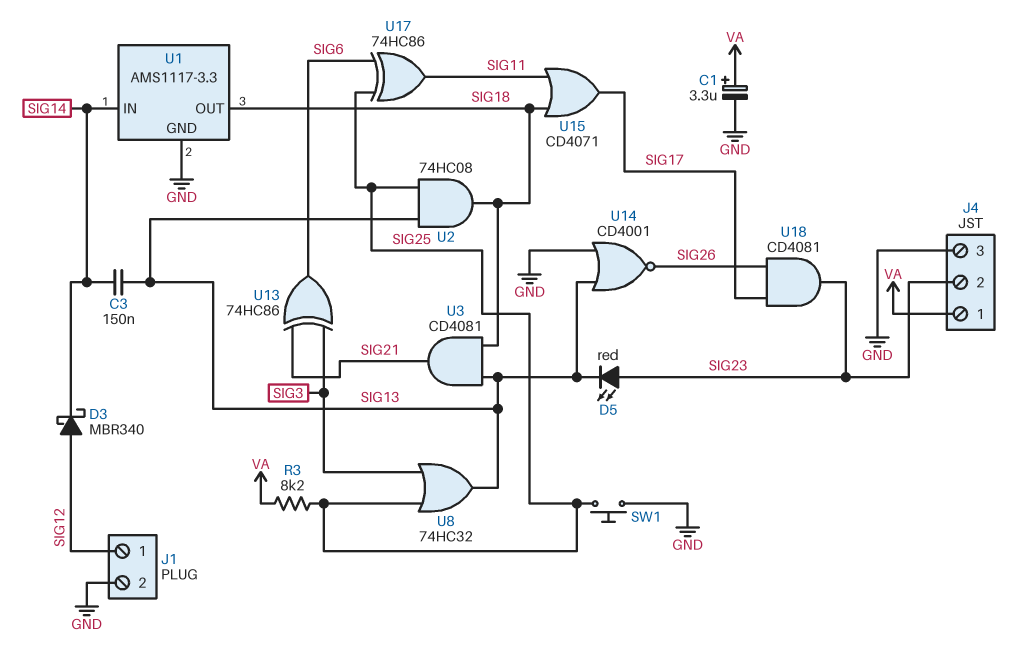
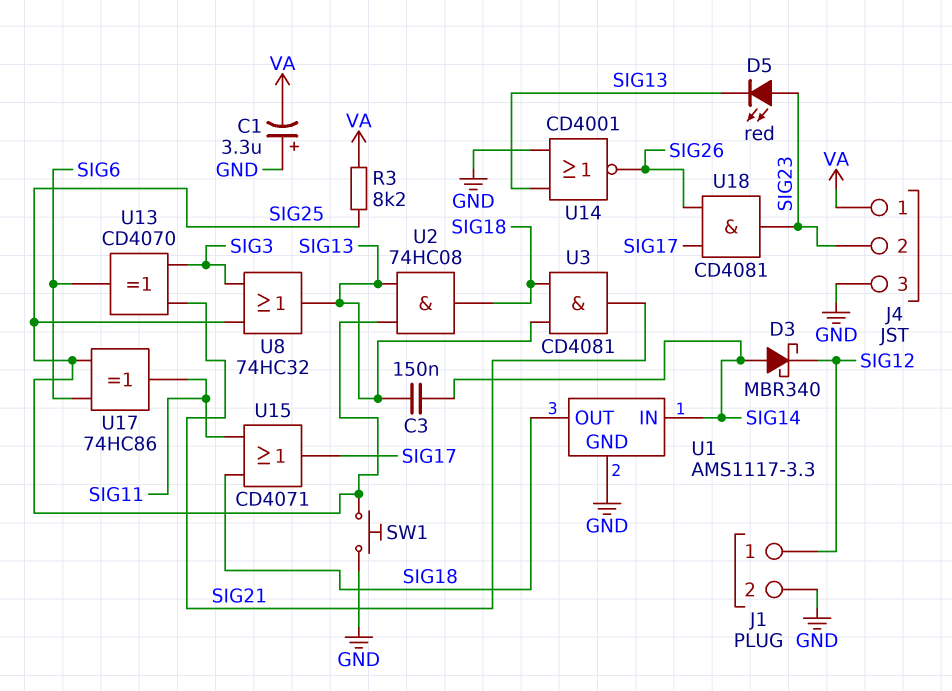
C1: 3.3uF (plus VA, minus GND) -> 3.3uF (plus GND, minus VA)
D3: schottky MBR340 (A SIG12, K SIG14) -> schottky MBR340 (A SIG14, K SIG12)
U13: XOR 74HC86 (in SIG3, in SIG21, out SIG6) -> XOR CD4070 (in SIG3, in SIG21, out SIG6)

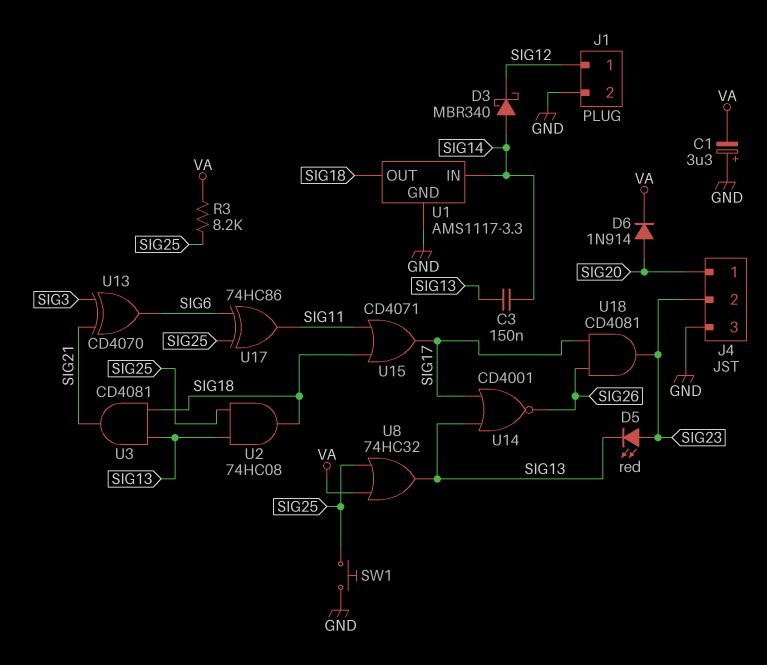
D6: none -> diode 1N914 (A SIG20, K VA)
J4 pin 1: VA -> SIG20
U8: OR 74HC32 (in SIG3, in SIG25, out SIG13) -> OR 74HC32 (in SIG25, in VA, out SIG13)
U14: NOR CD4001 (in GND, in SIG13, out SIG26) -> NOR CD4001 (in SIG13, in SIG17, out SIG26)

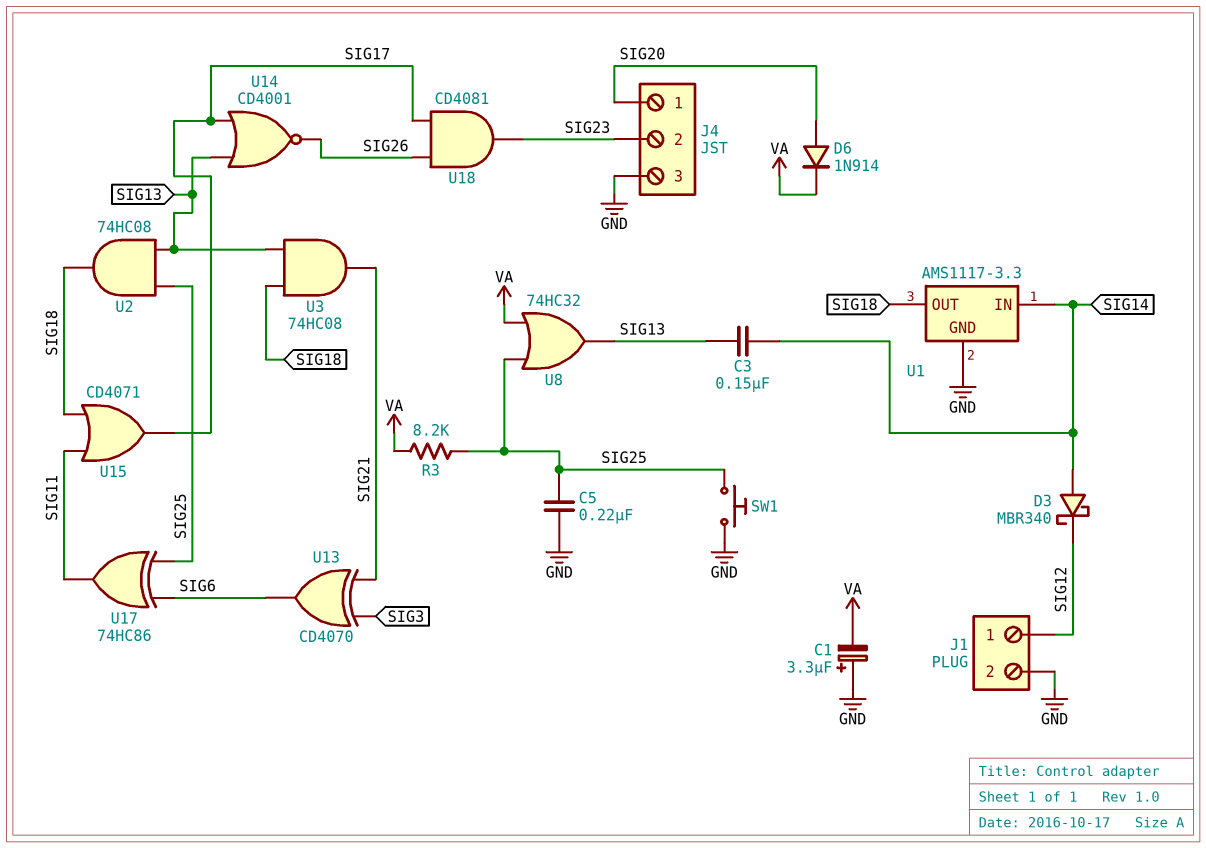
C5: none -> 220nF (GND, SIG25)
D5: LED red (A SIG23, K SIG13) -> none
U3: AND CD4081 (in SIG13, in SIG18, out SIG21) -> AND 74HC08 (in SIG13, in SIG18, out SIG21)

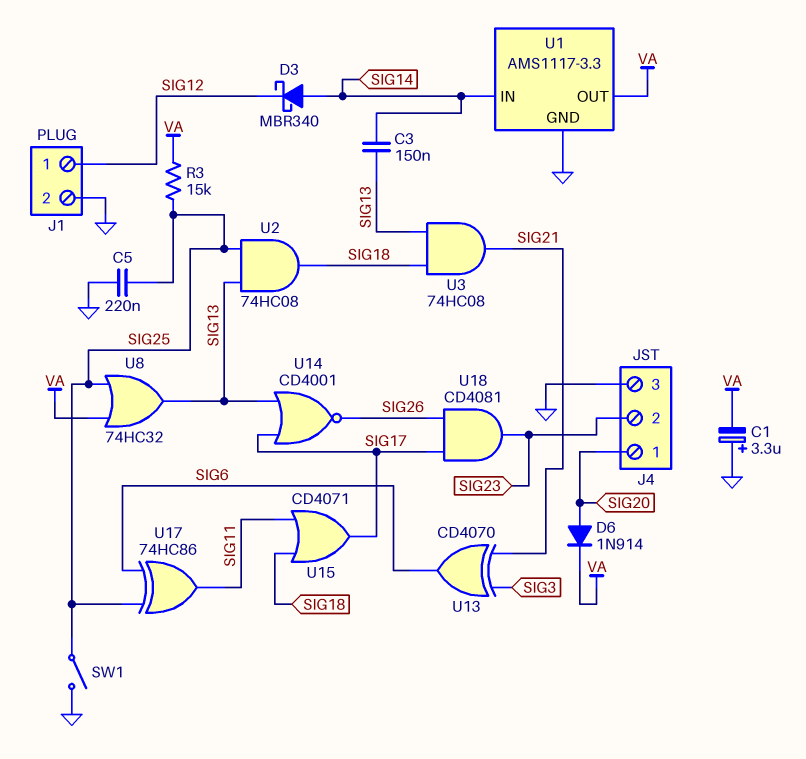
R3: 8.2k (SIG25, VA) -> 15k (SIG25, VA)
SW1: button (GND, SIG25) -> switch (GND, SIG25)
U1 pin OUT: SIG18 -> VA

